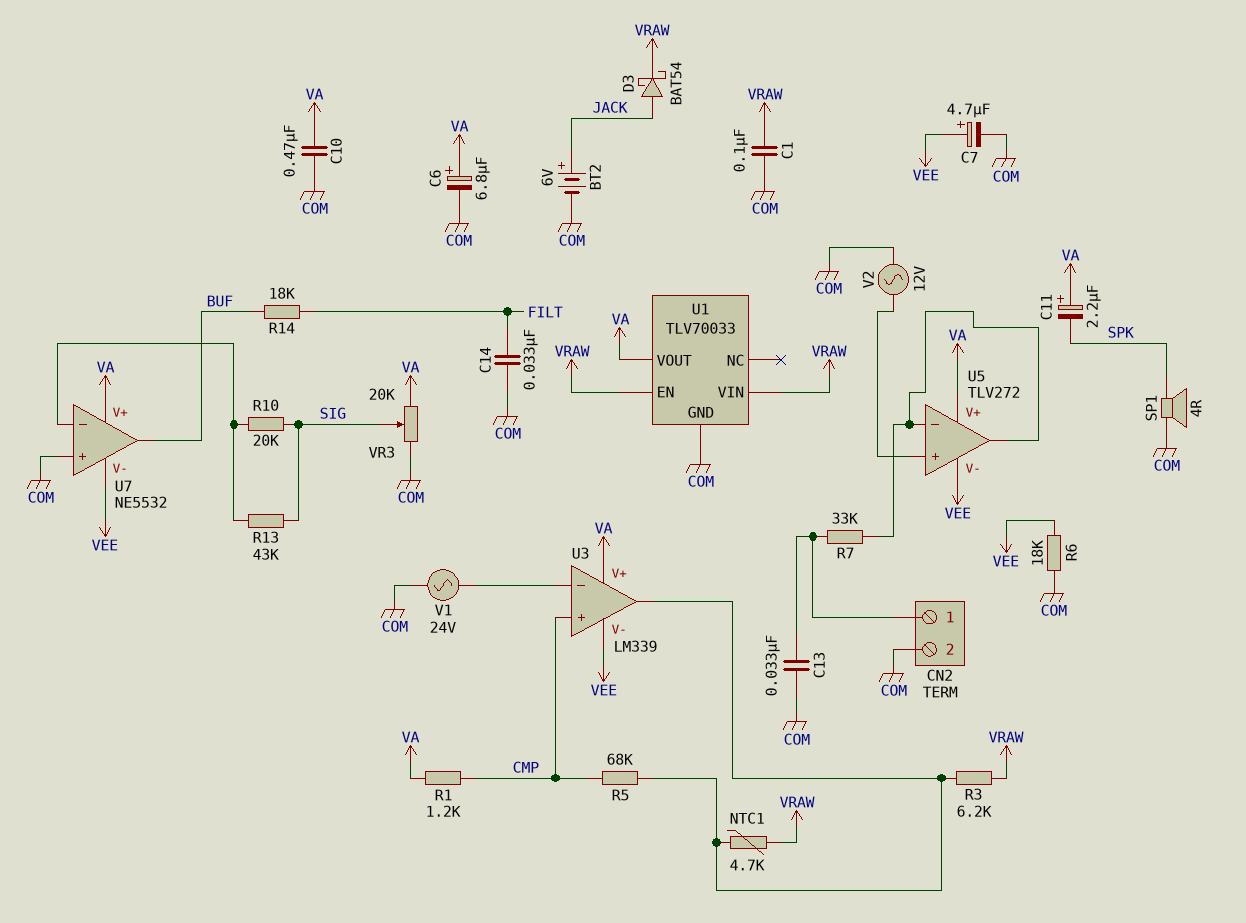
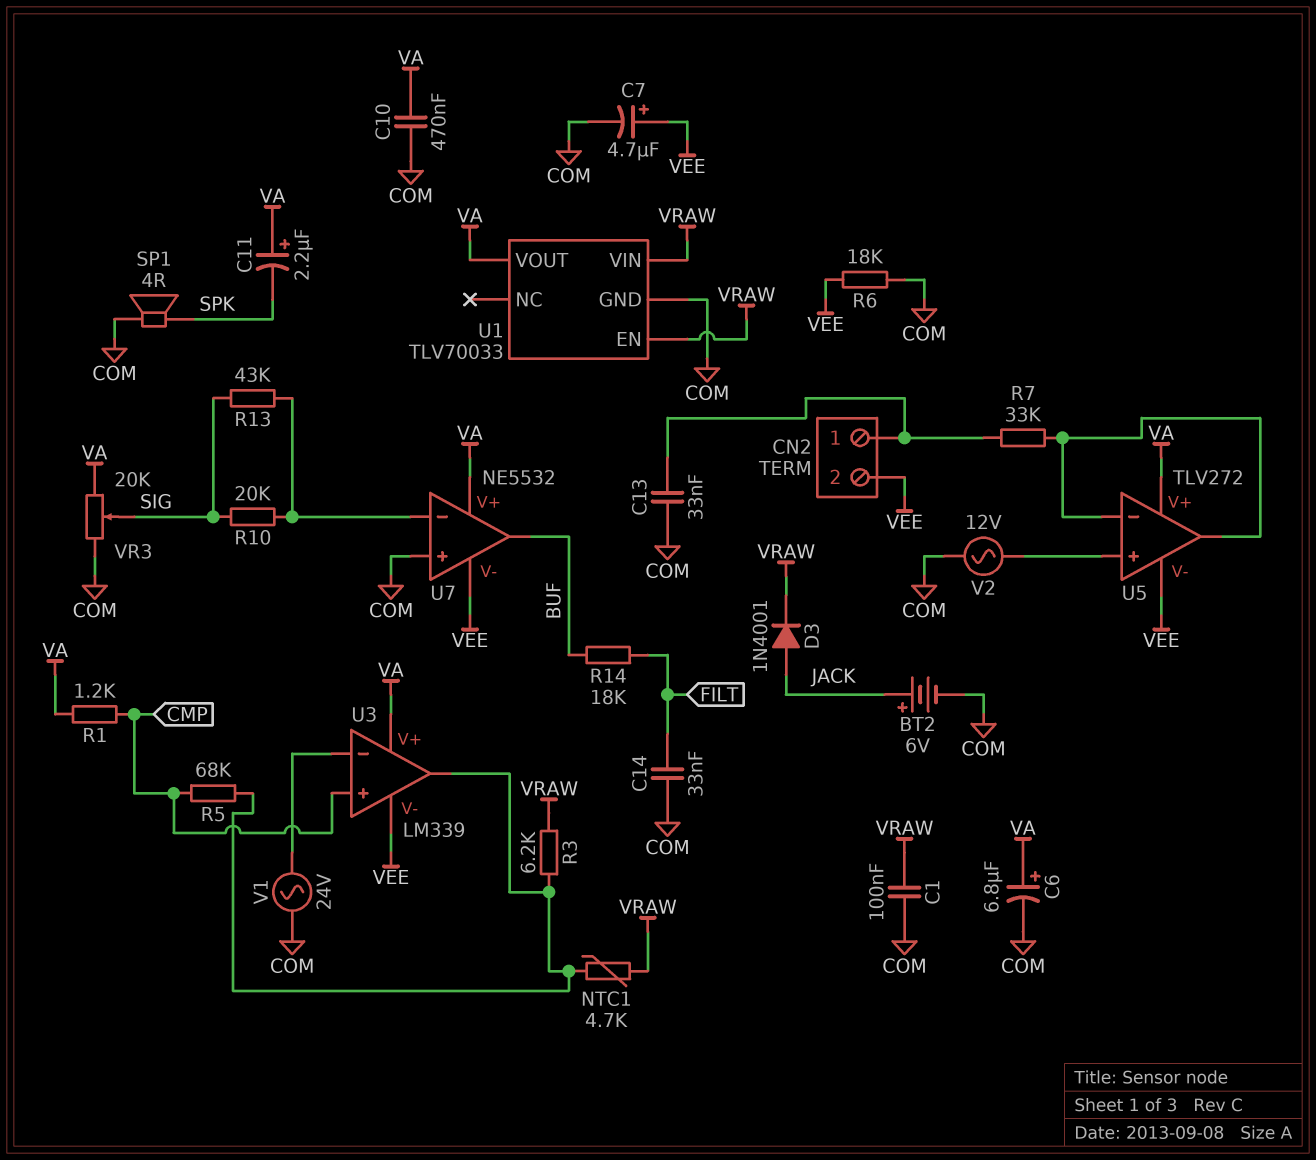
CN2 pin 2: COM -> VEE
D3: schottky BAT54 (A JACK, K VRAW) -> diode 1N4001 (A JACK, K VRAW)

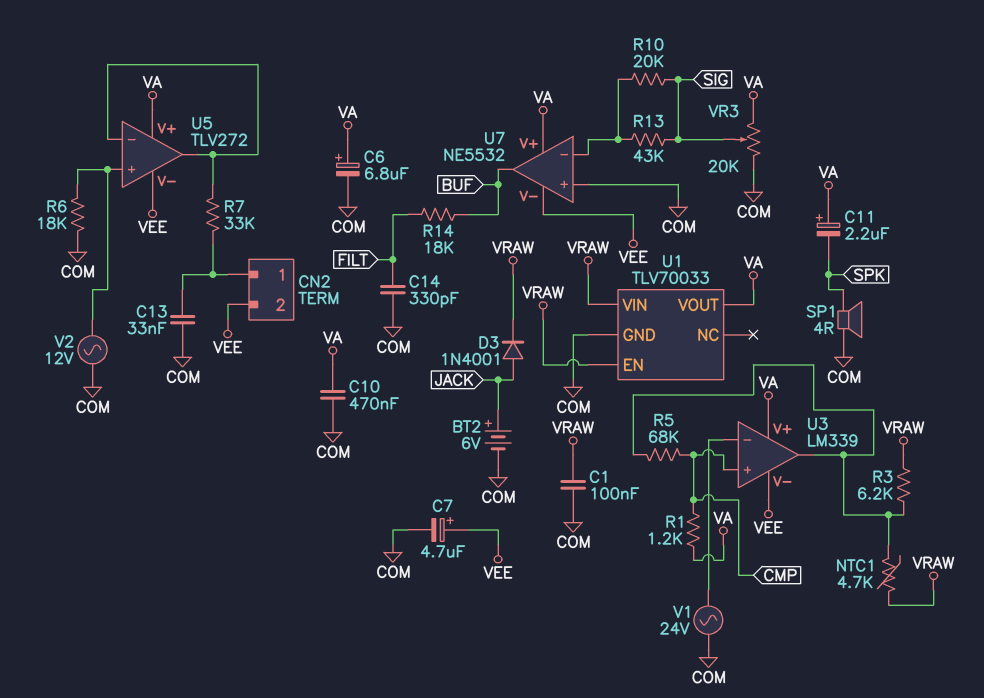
C14: 33nF (COM, FILT) -> 330pF (COM, FILT)
R6: 18k (COM, VEE) -> 18k (COM, U5/in+)

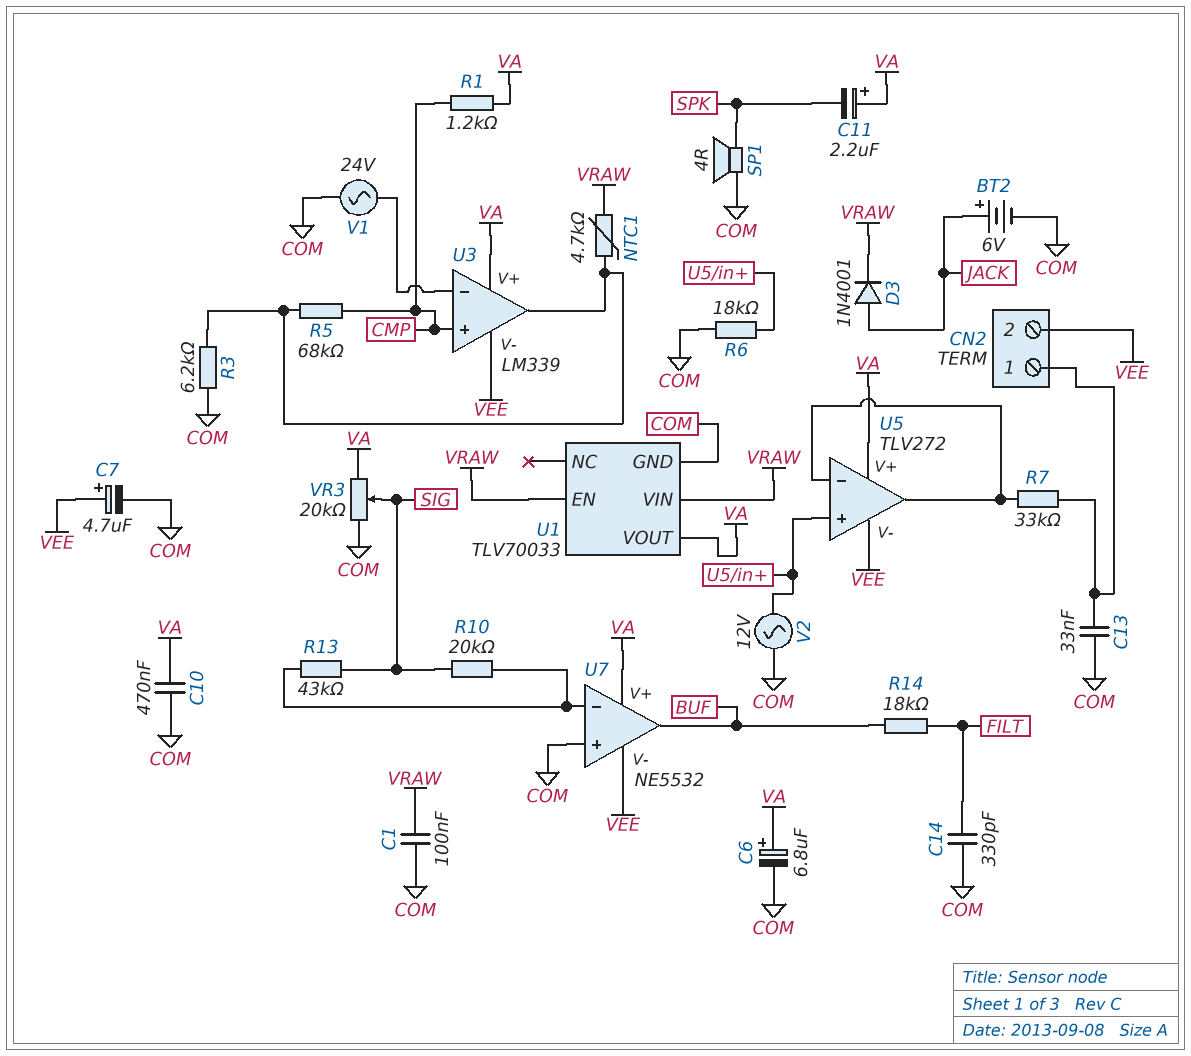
R3: 6.2k (U3/out, VRAW) -> 6.2k (COM, U3/out)

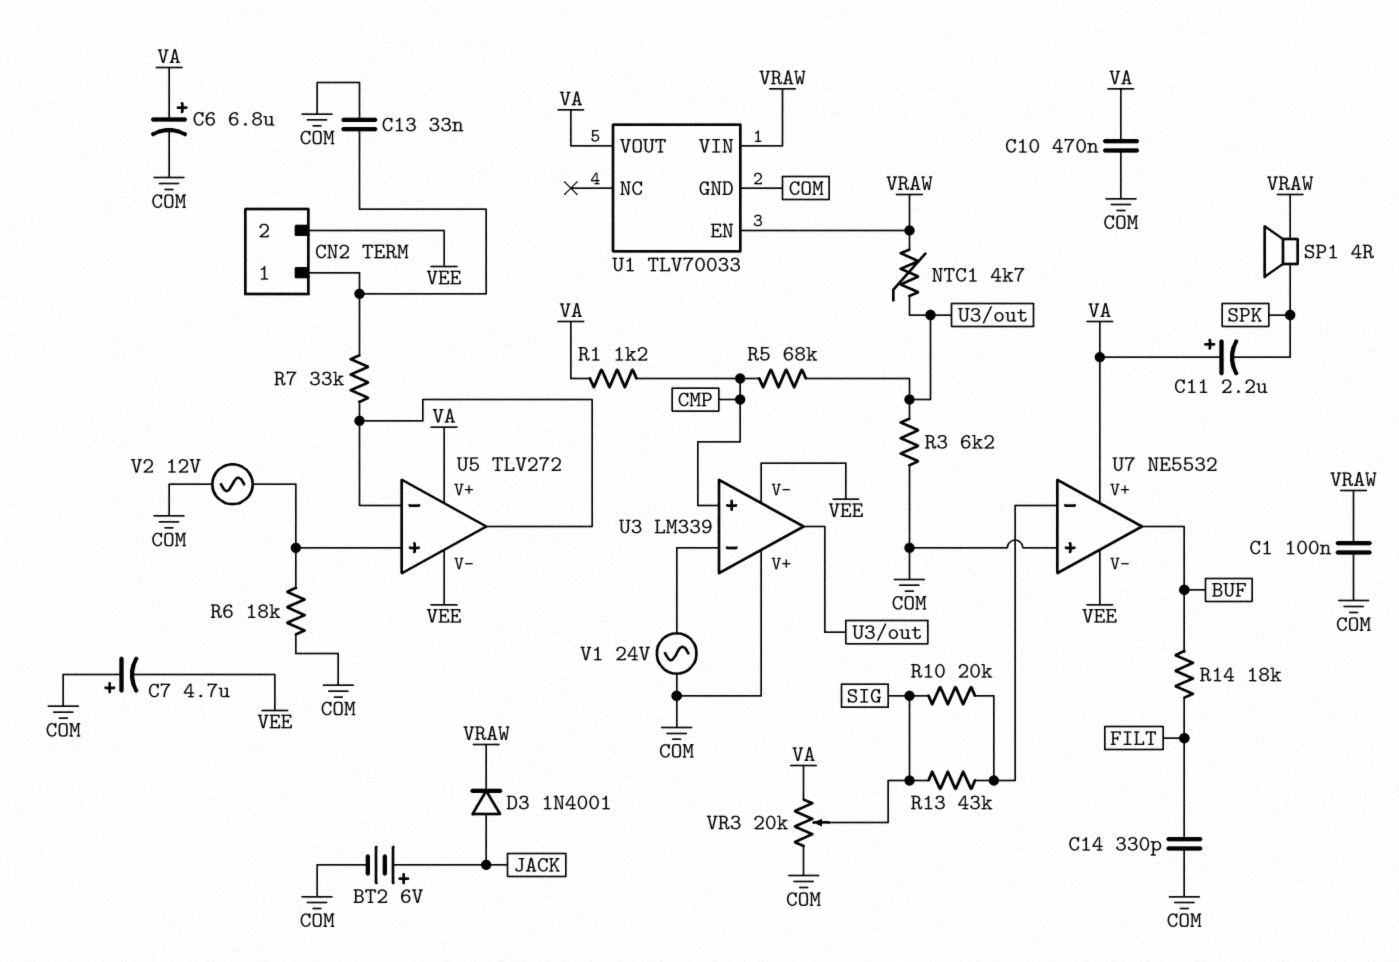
C7: 4.7uF (plus VEE, minus COM) -> 4.7uF (plus COM, minus VEE)
SP1: speaker 4R (COM, SPK) -> speaker 4R (SPK, VRAW)
U3 pin V+: VA -> COM

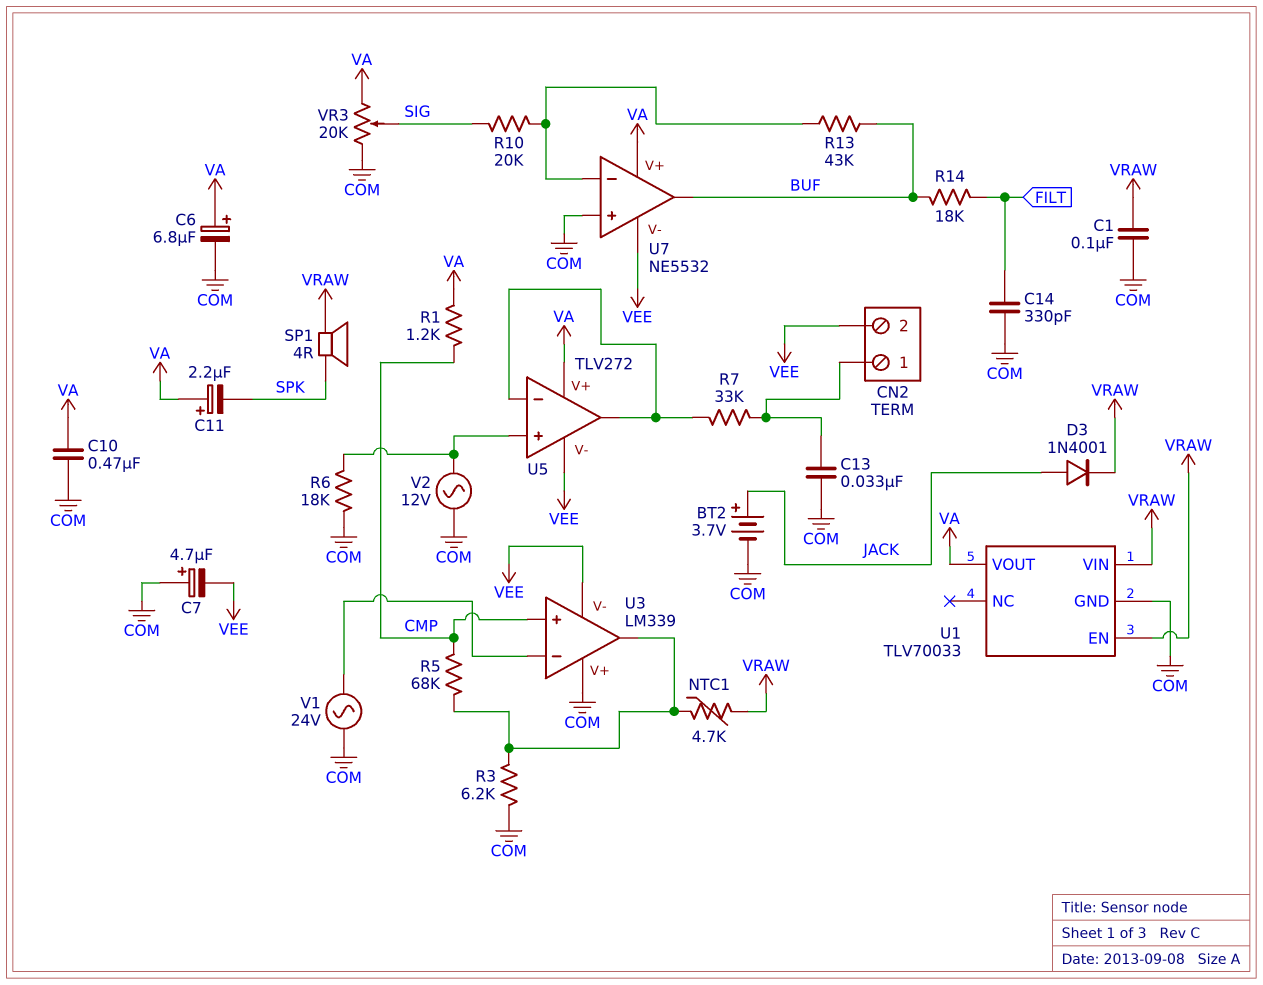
BT2: 6V (plus JACK, minus COM) -> 3.7V (plus JACK, minus COM)
R13: 43k (SIG, U7/in-) -> 43k (BUF, U7/in-)

